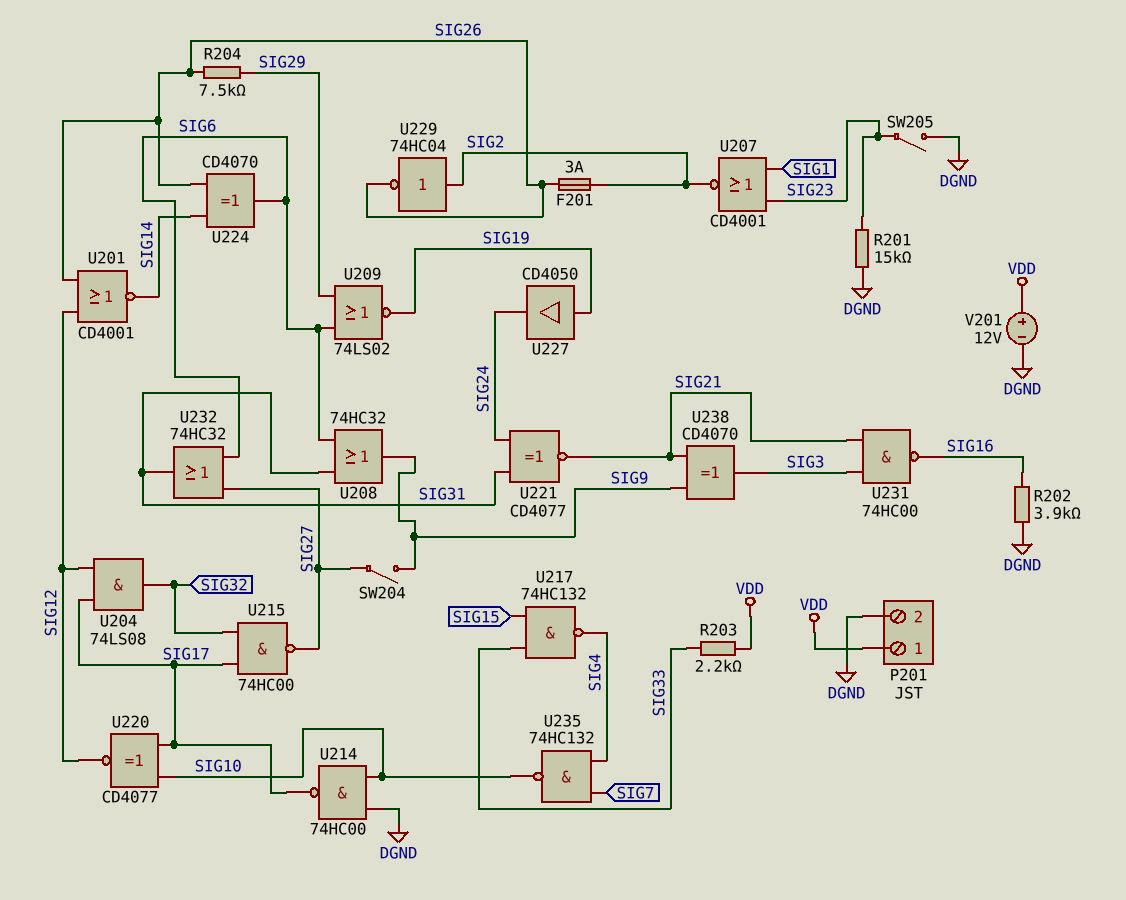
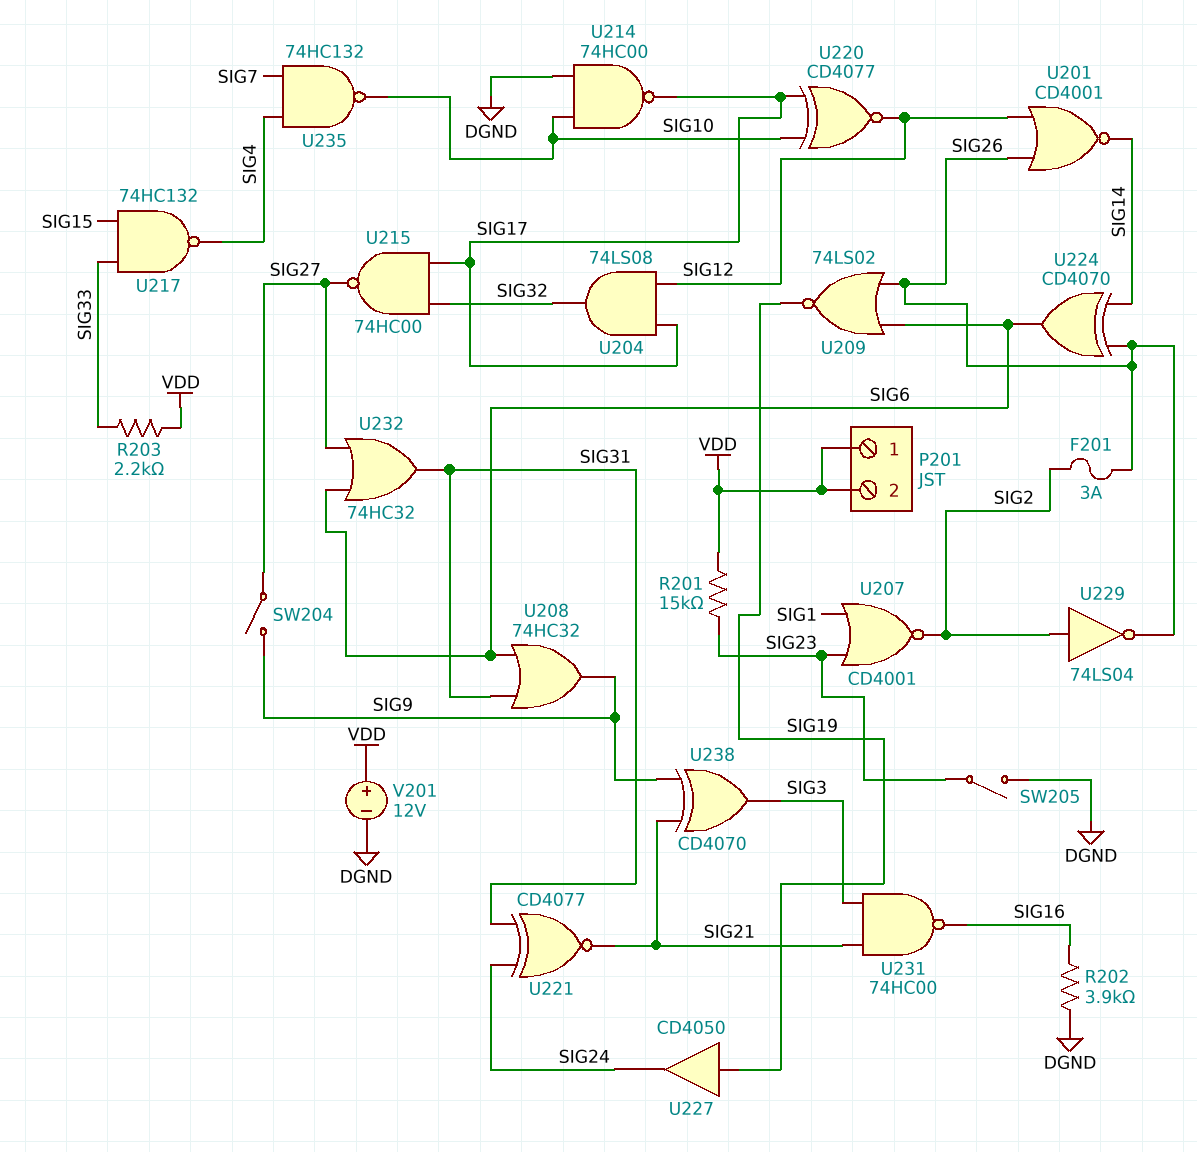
P201 pin 2: DGND -> VDD
R201: 15k (DGND, SIG23) -> 15k (SIG23, VDD)
R204: 7.5k (SIG26, SIG29) -> none
U209: NOR 74LS02 (in SIG6, in SIG29, out SIG19) -> NOR 74LS02 (in SIG6, in SIG26, out SIG19)
U229: NOT 74HC04 (in SIG2, out SIG26) -> NOT 74LS04 (in SIG2, out SIG26)

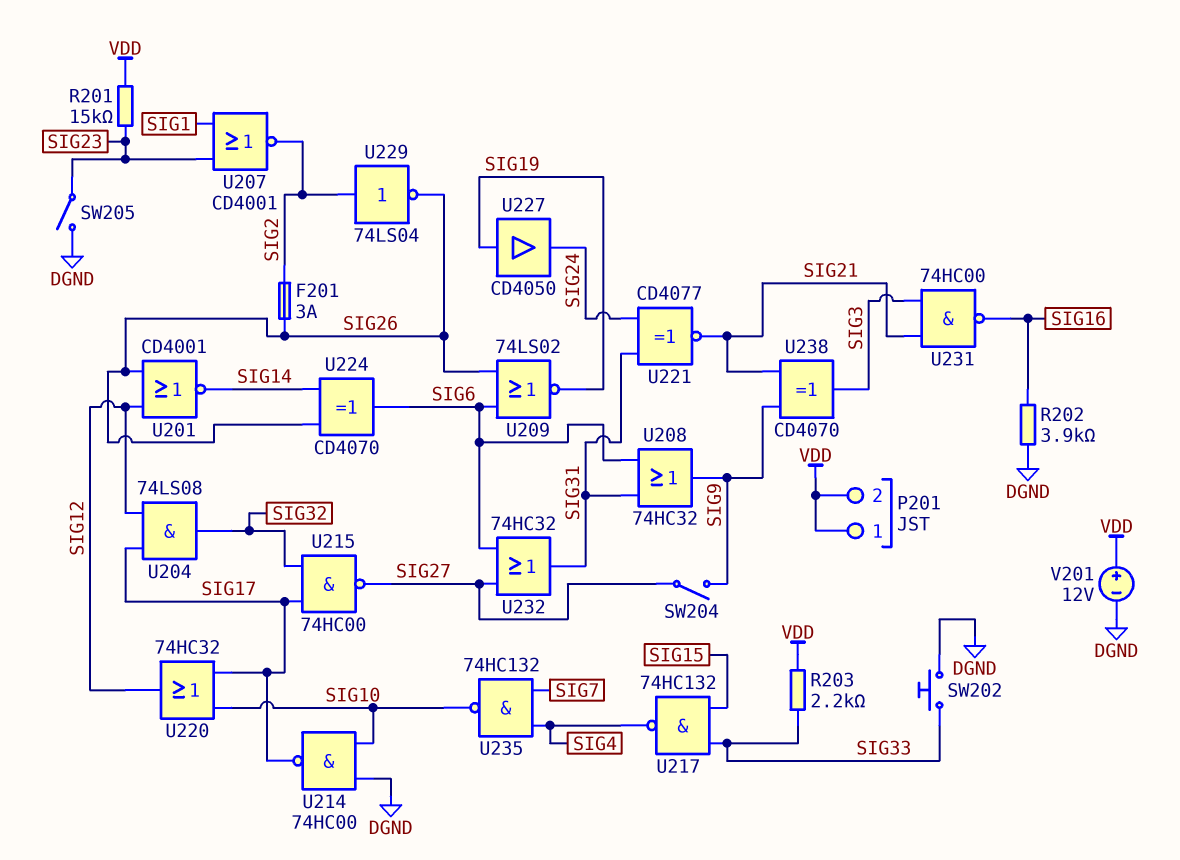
SW202: none -> button (DGND, SIG33)
U220: XNOR CD4077 (in SIG10, in SIG17, out SIG12) -> OR 74HC32 (in SIG10, in SIG17, out SIG12)

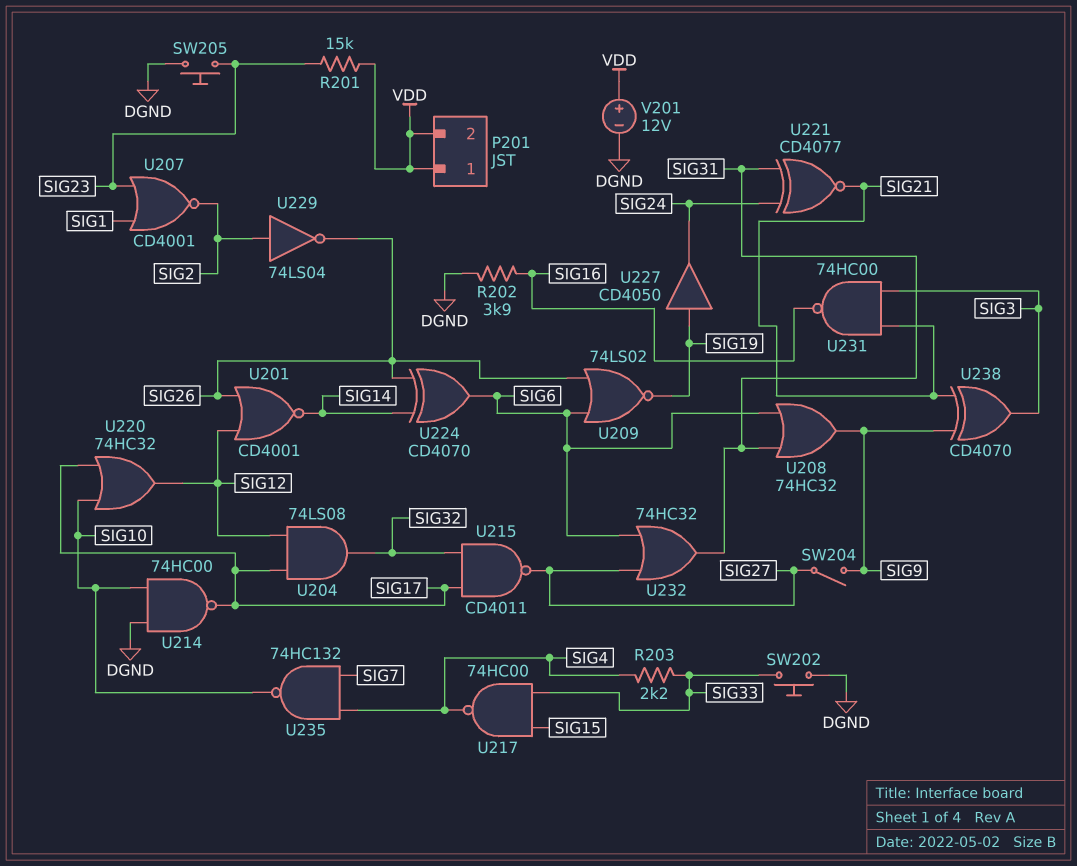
F201: 3A (SIG2, SIG26) -> none
R203: 2.2k (SIG33, VDD) -> 2.2k (SIG4, SIG33)
SW205: switch (DGND, SIG23) -> button (DGND, SIG23)
U215: NAND 74HC00 (in SIG17, in SIG32, out SIG27) -> NAND CD4011 (in SIG17, in SIG32, out SIG27)
U217: NAND 74HC132 (in SIG15, in SIG33, out SIG4) -> NAND 74HC00 (in SIG15, in SIG33, out SIG4)

